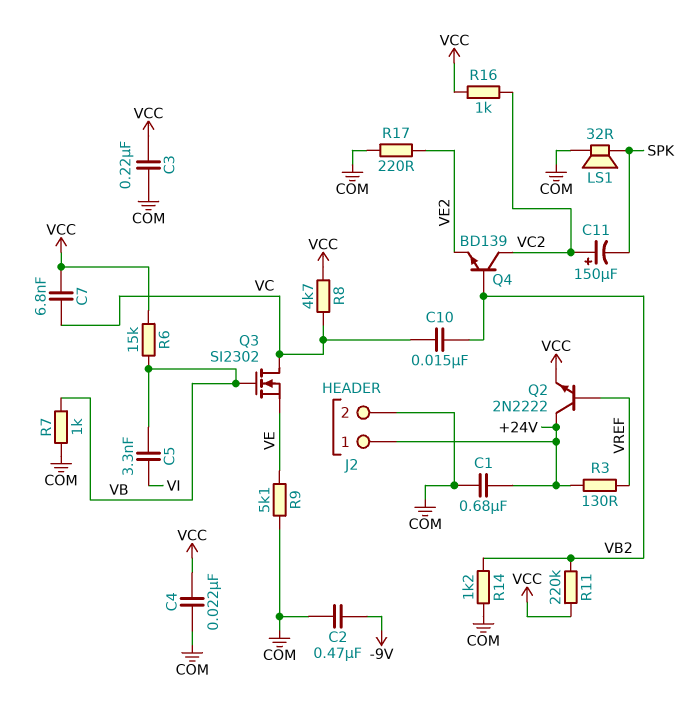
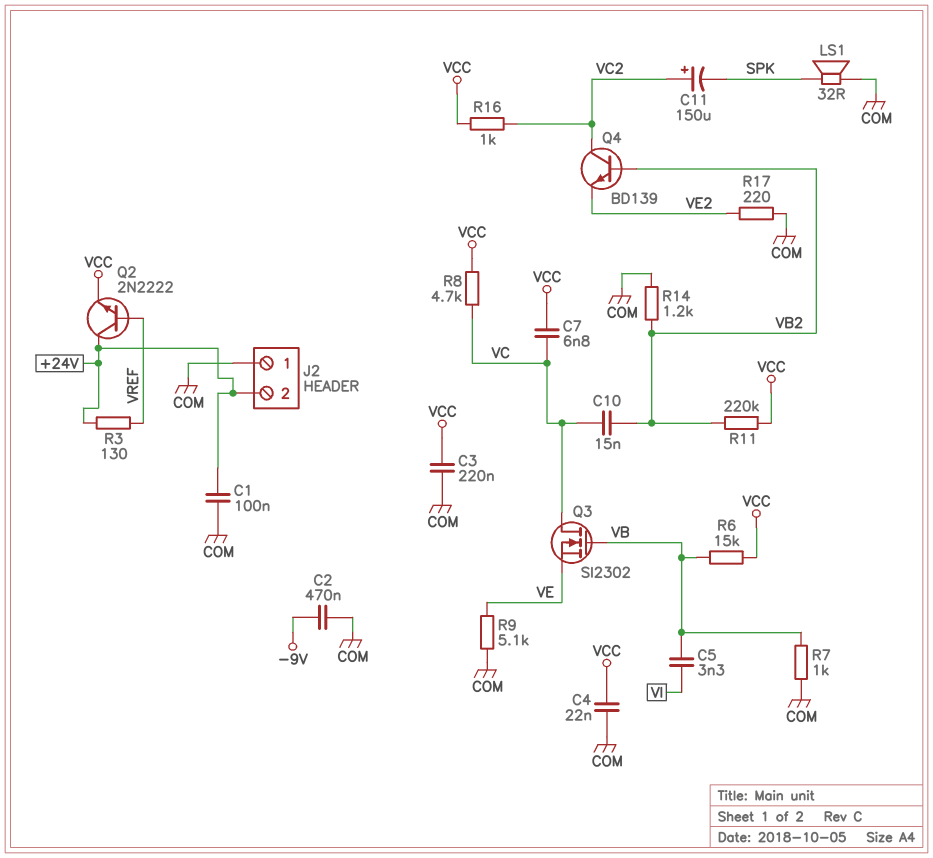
C1: 680nF (+24V, COM) -> 100nF (+24V, COM)
J2 pin 1: +24V -> COM
J2 pin 2: COM -> +24V

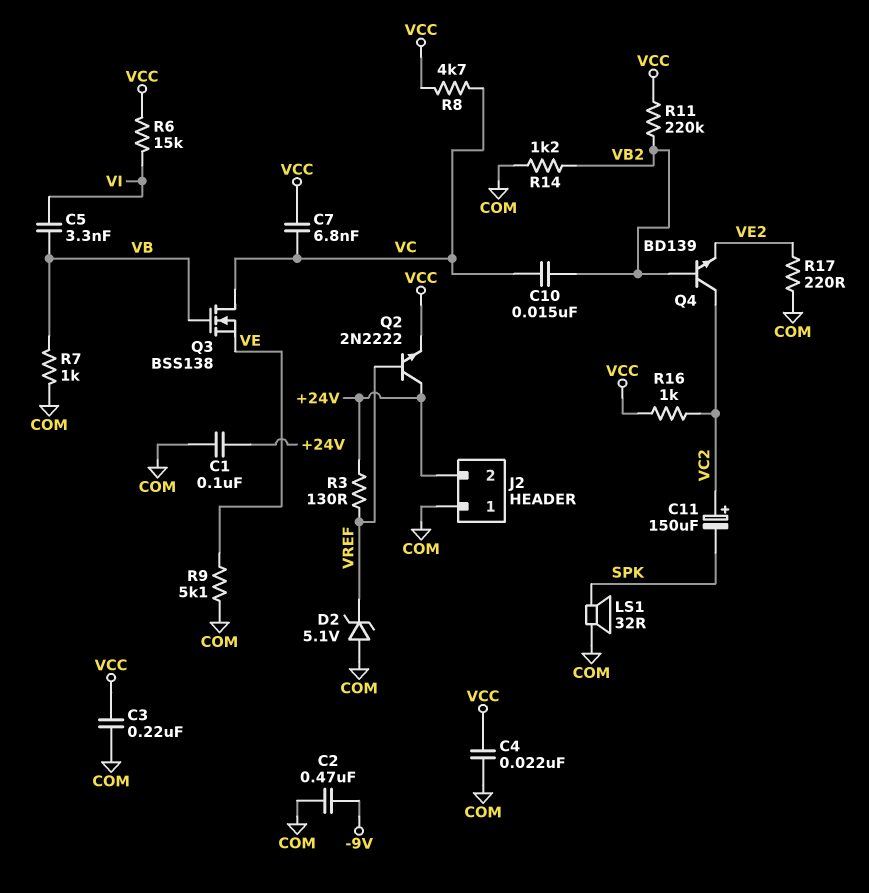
D2: none -> zener 5.1V (A COM, K VREF)
Q3: NMOS SI2302 (G VB, D VC, S VE) -> NMOS BSS138 (G VB, D VC, S VE)
R6: 15k (VB, VCC) -> 15k (VCC, VI)

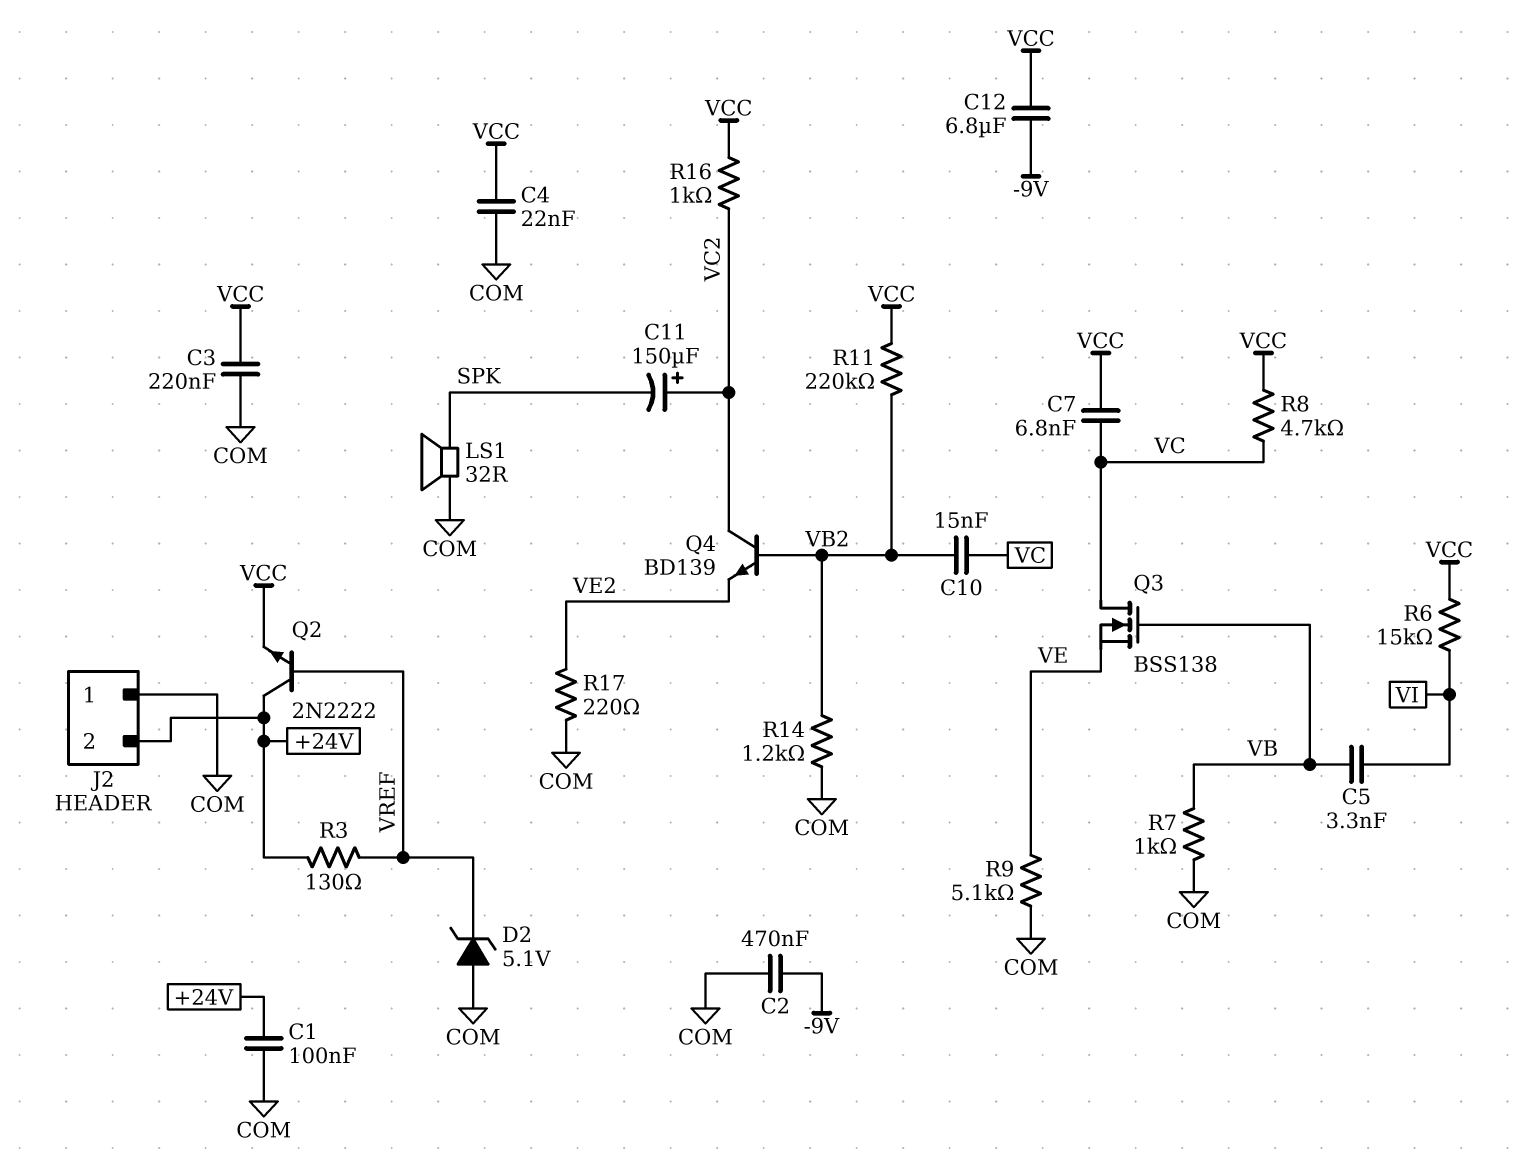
C12: none -> 6.8uF (-9V, VCC)

